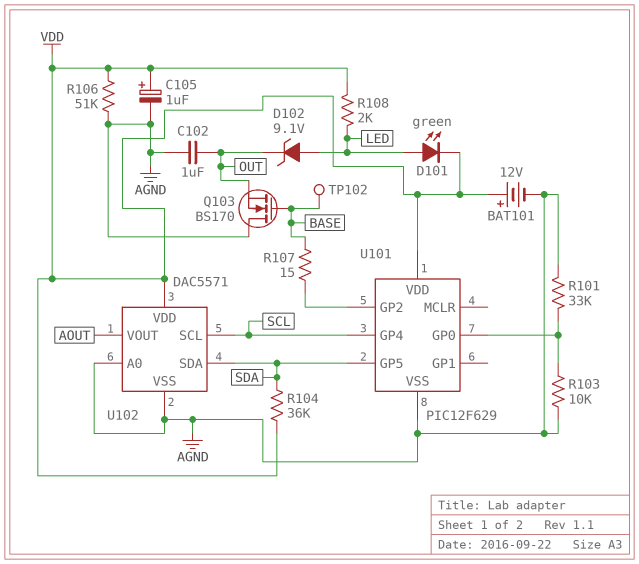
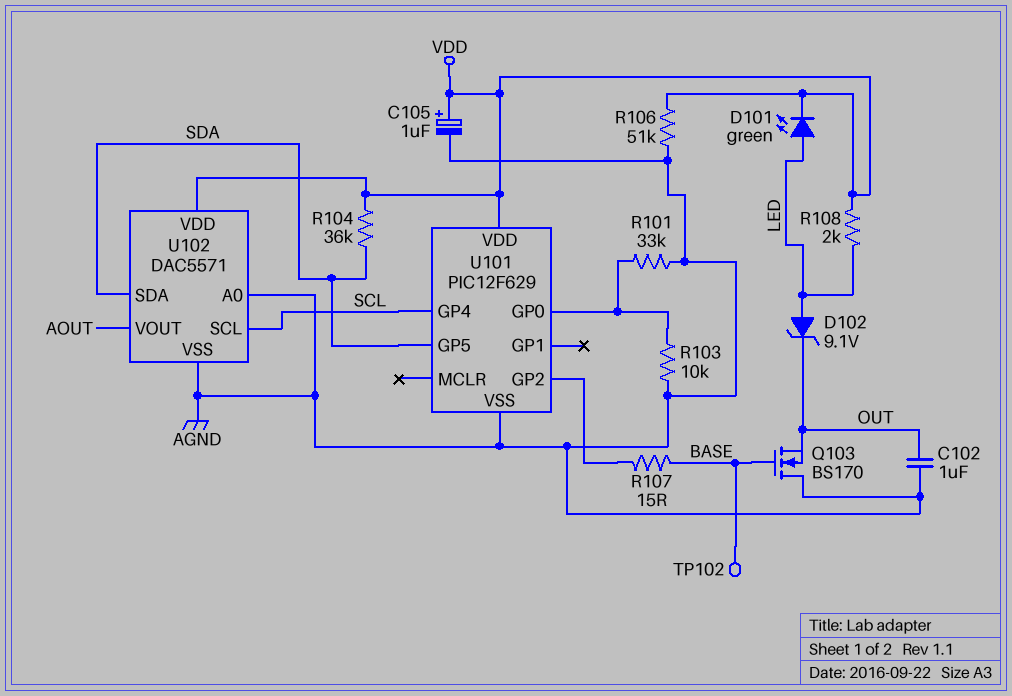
BAT101: 12V (plus VDD, minus AGND) -> none

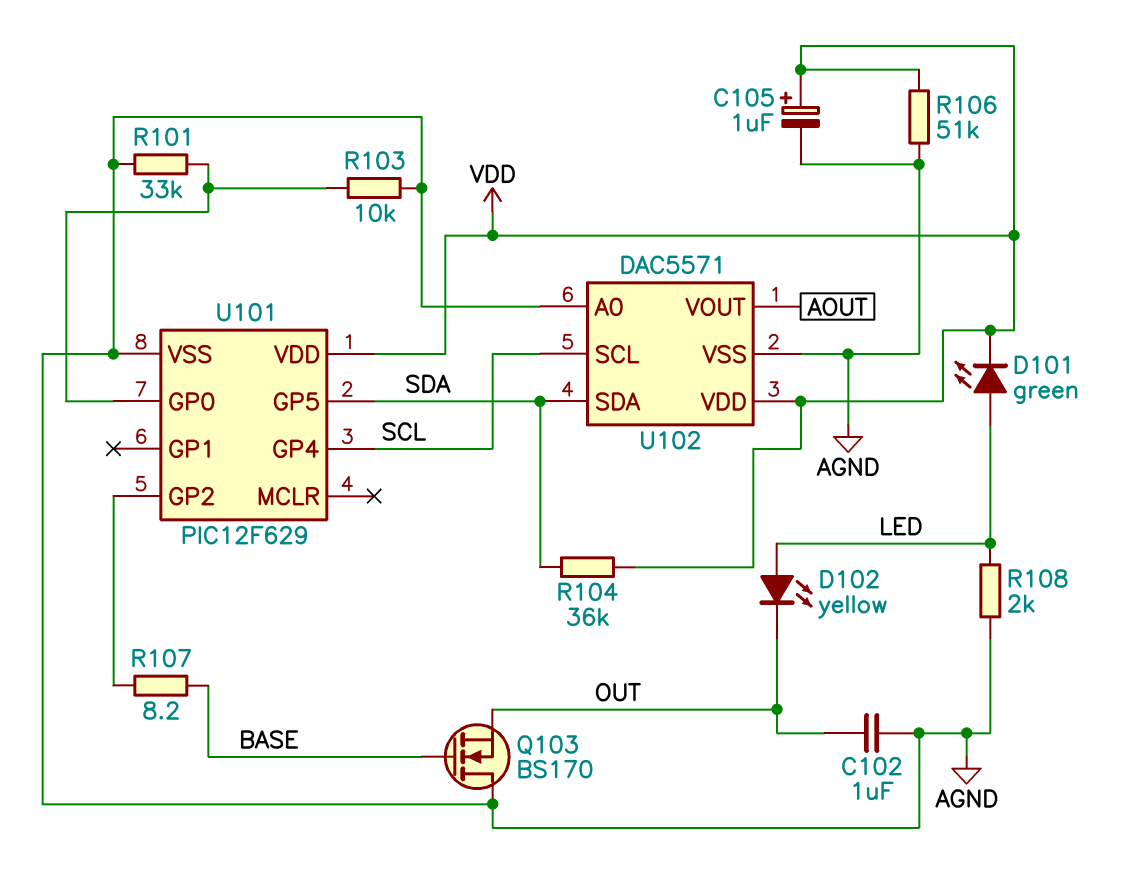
D102: zener 9.1V (A LED, K OUT) -> LED yellow (A LED, K OUT)
R107: 15 (BASE, U101/GP2) -> 8.2 (BASE, U101/GP2)
R108: 2k (LED, VDD) -> 2k (AGND, LED)
TP102: test point (BASE) -> none

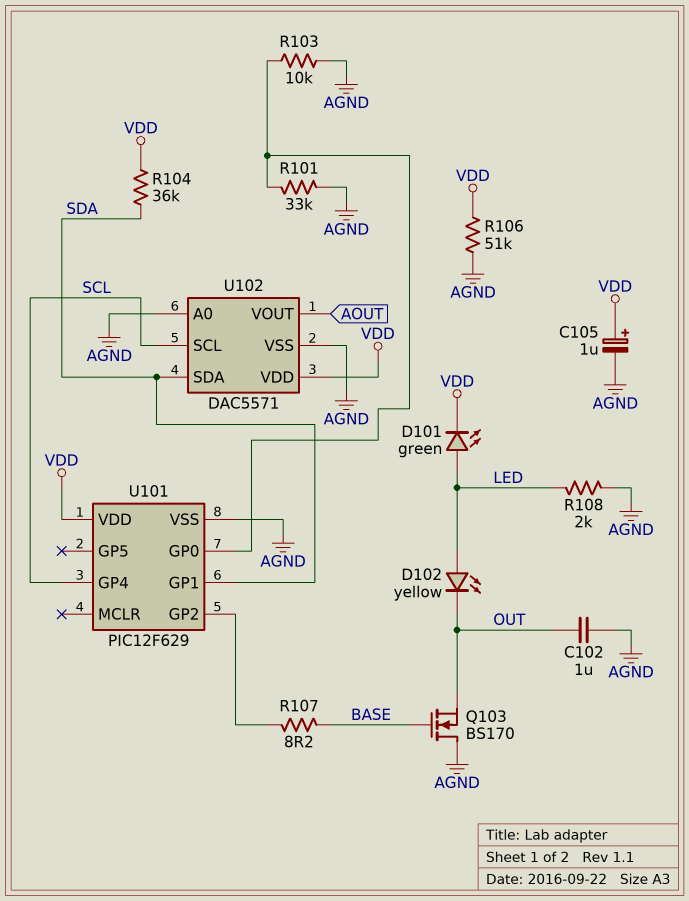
U101 pin GP1: none -> SDA
U101 pin GP5: SDA -> none

